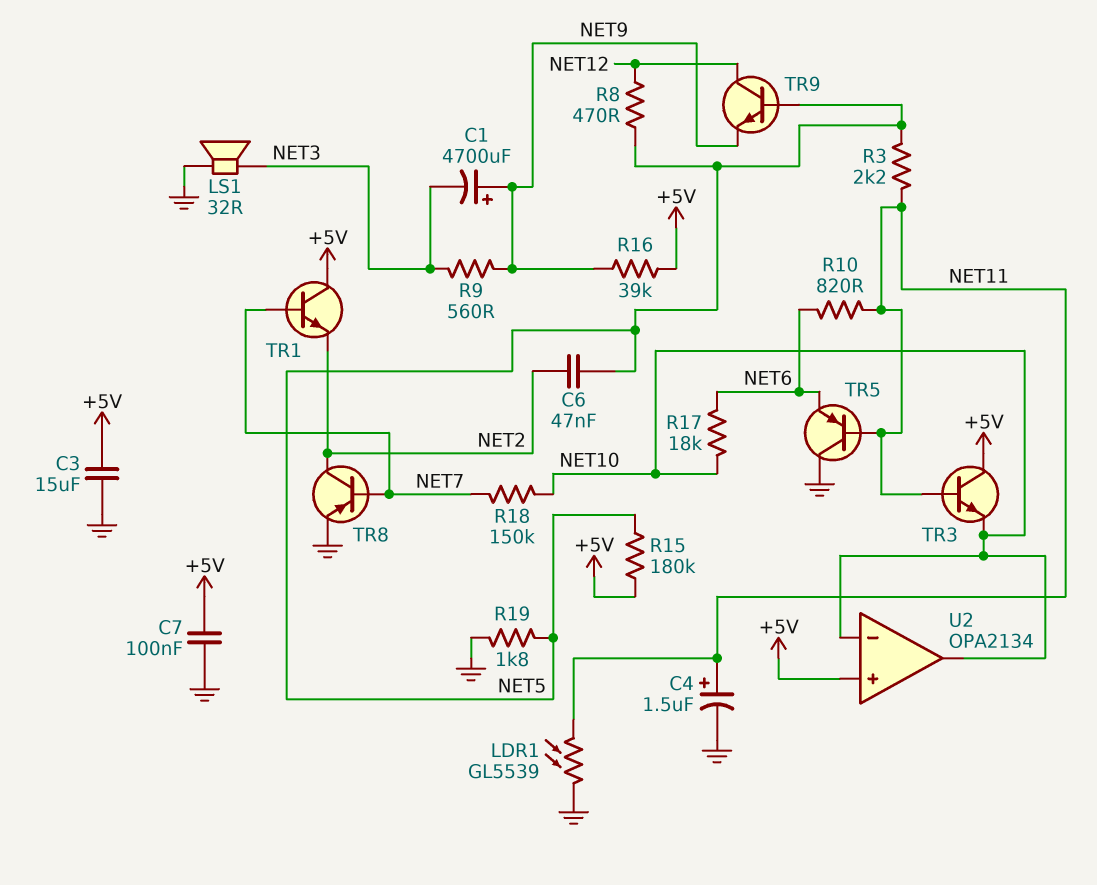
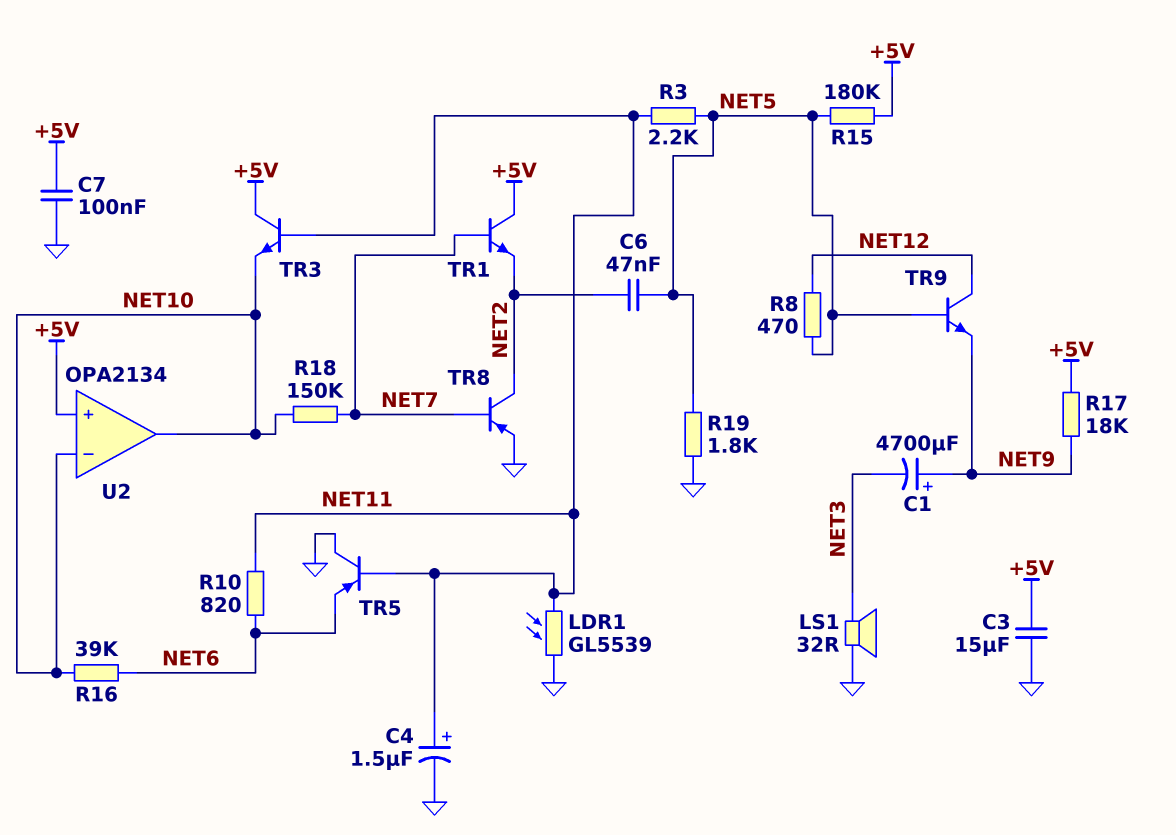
R9: 560 (NET3, NET9) -> none
R16: 39k (+5V, NET9) -> 39k (NET6, NET10)
R17: 18k (NET6, NET10) -> 18k (+5V, NET9)

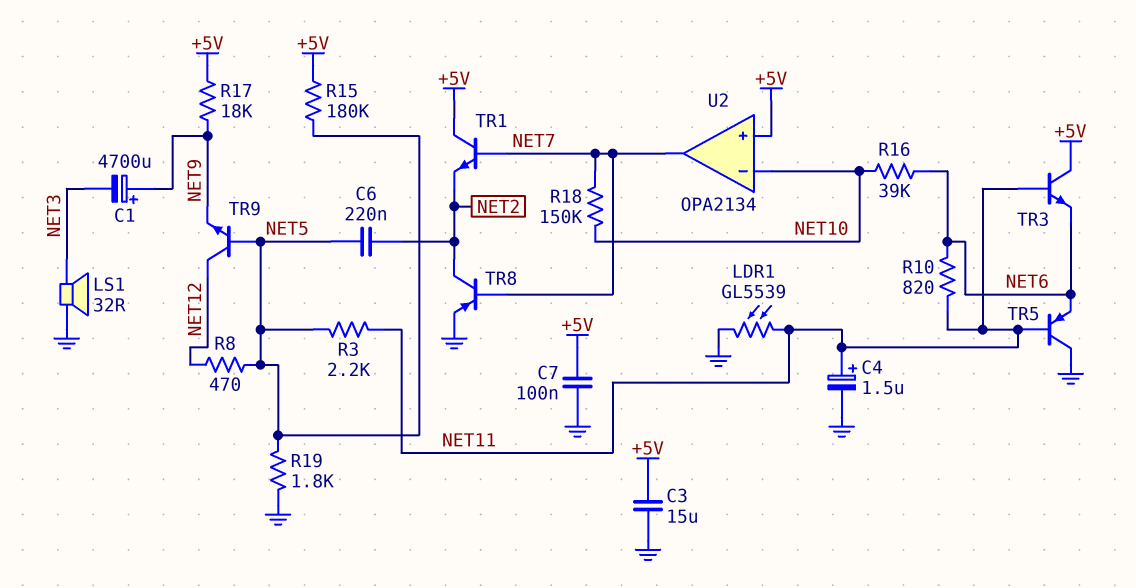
C6: 47nF (NET2, NET5) -> 220nF (NET2, NET5)
TR3: NPN (B NET11, C +5V, E NET10) -> NPN (B NET11, C +5V, E NET6)
U2 pin out: NET10 -> NET7

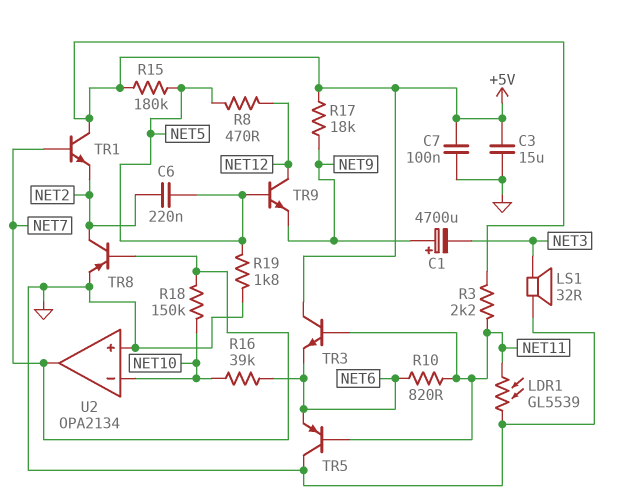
C4: 1.5uF (plus NET11, minus GND) -> none
R3: 2.2k (NET5, NET11) -> 2.2k (+5V, NET11)
U2 pin in+: +5V -> GND

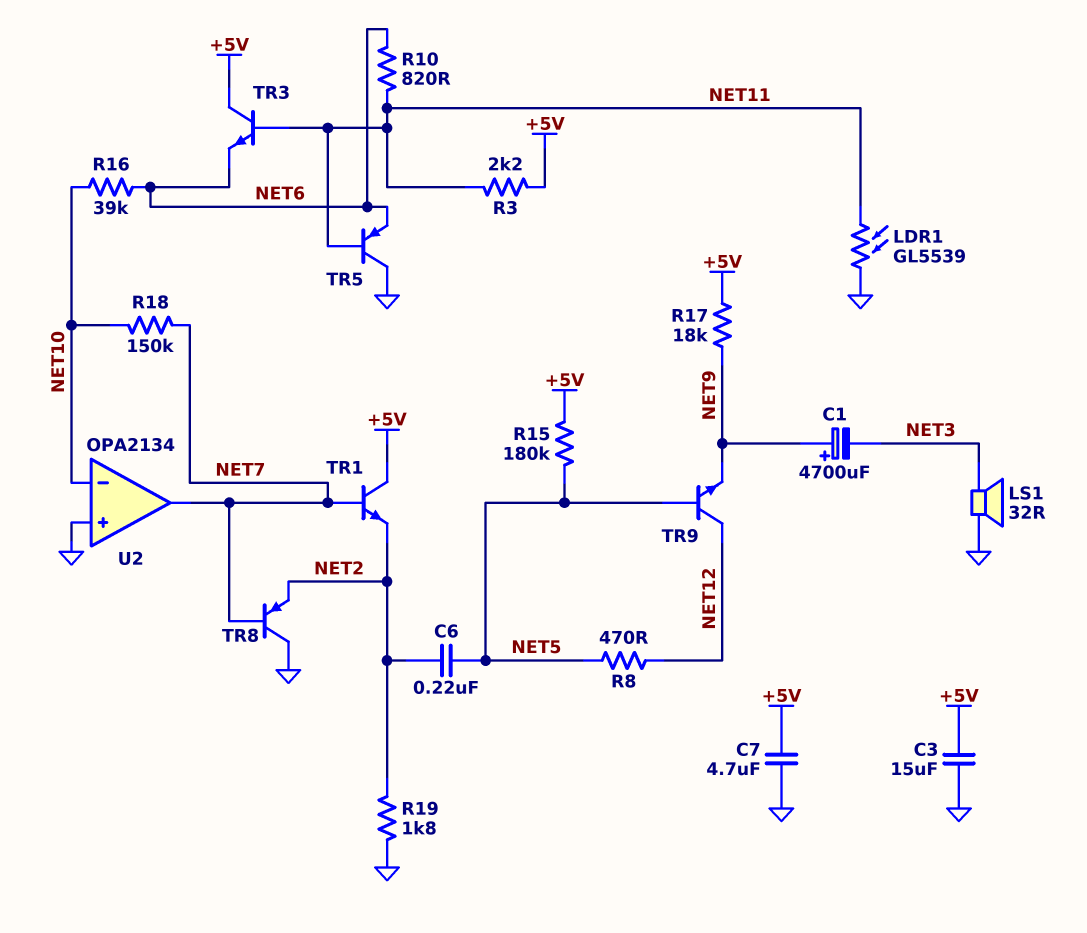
C7: 100nF (+5V, GND) -> 4.7uF (+5V, GND)
R19: 1.8k (GND, NET5) -> 1.8k (GND, NET2)
TR8: PNP (B NET7, C NET2, E GND) -> PNP (B NET7, C GND, E NET2)

